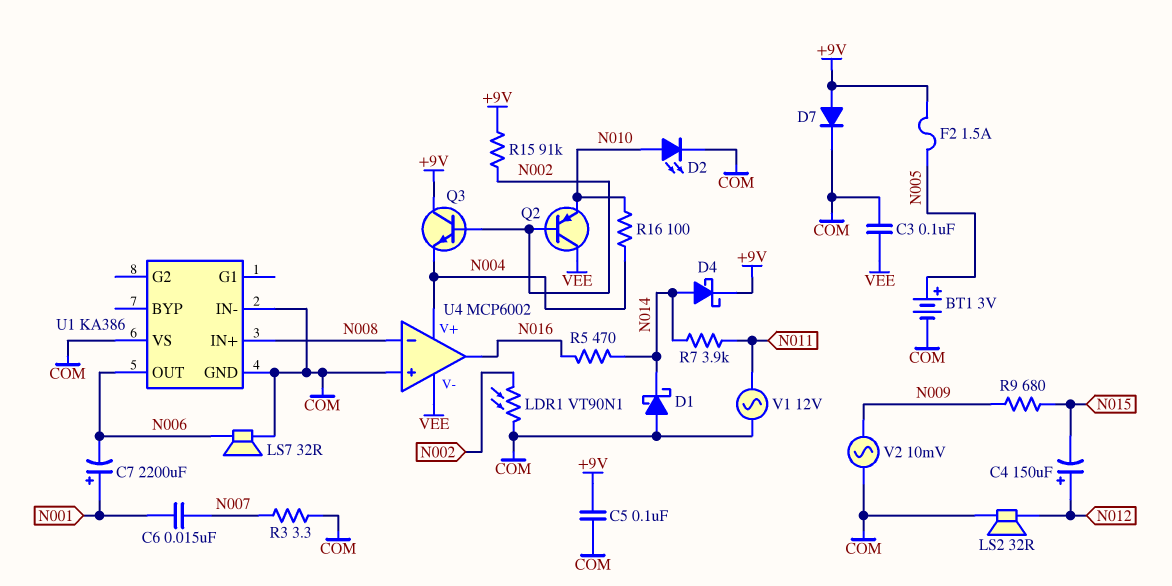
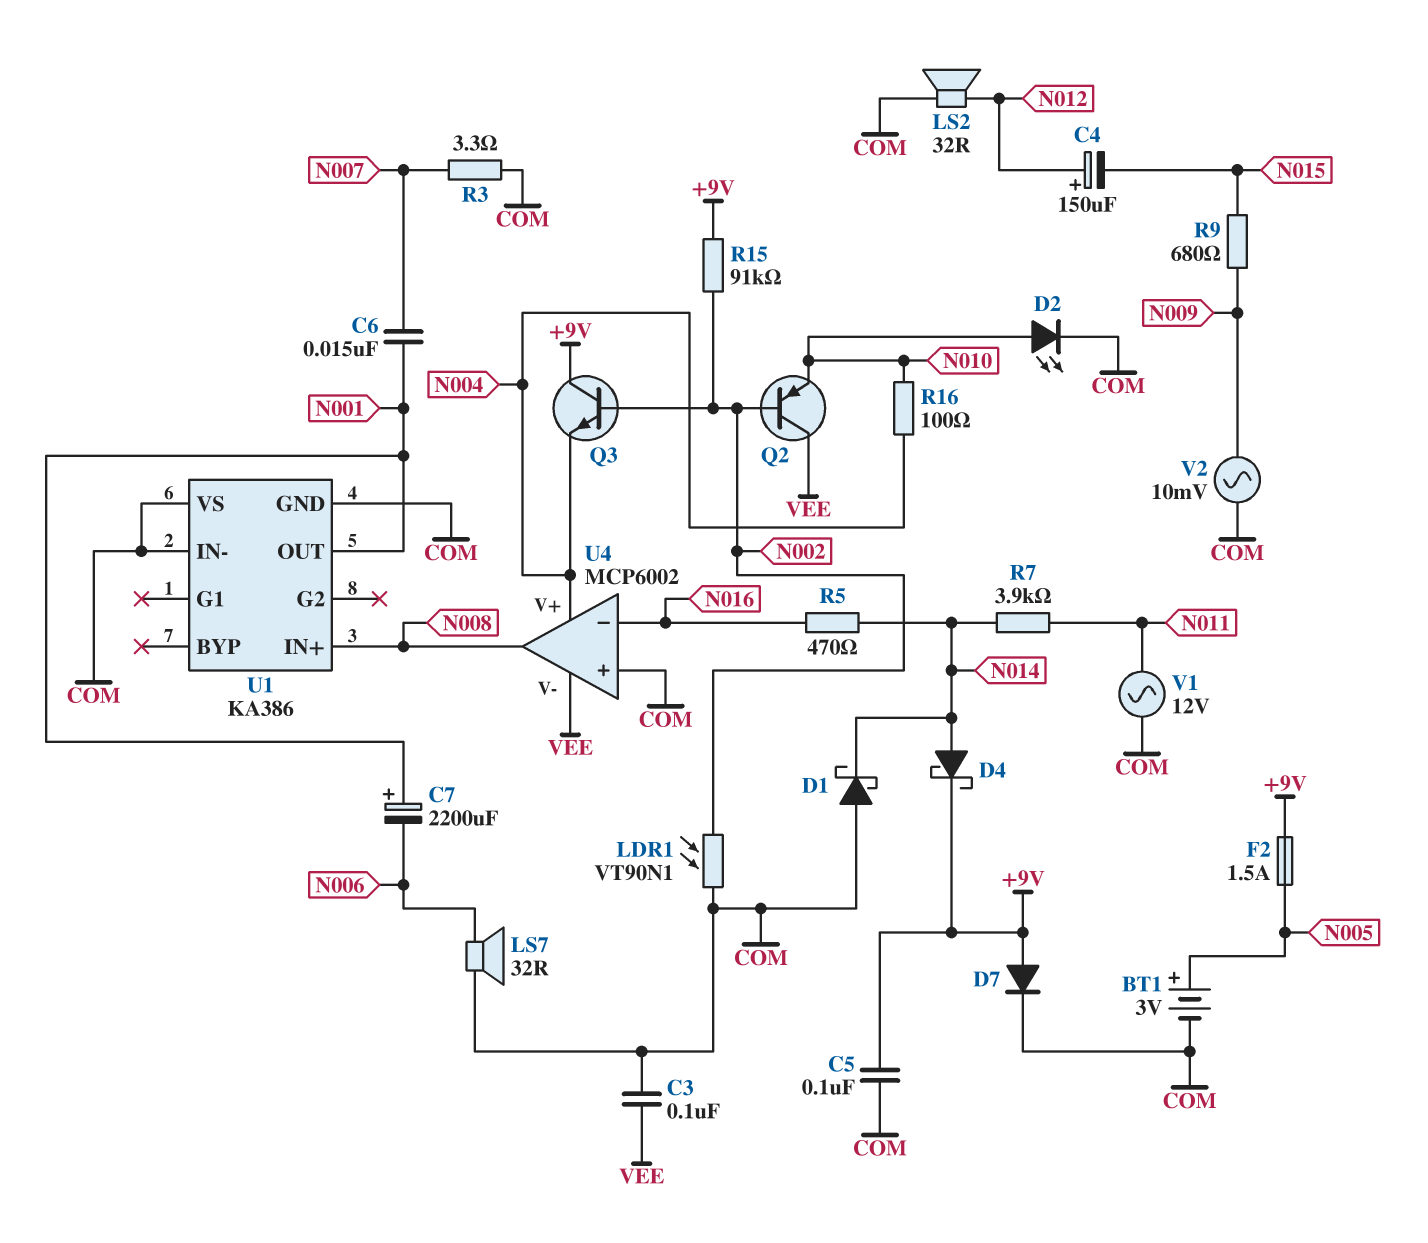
U1 pin OUT: N006 -> N001
U4 pin in-: N008 -> N016
U4 pin out: N016 -> N008

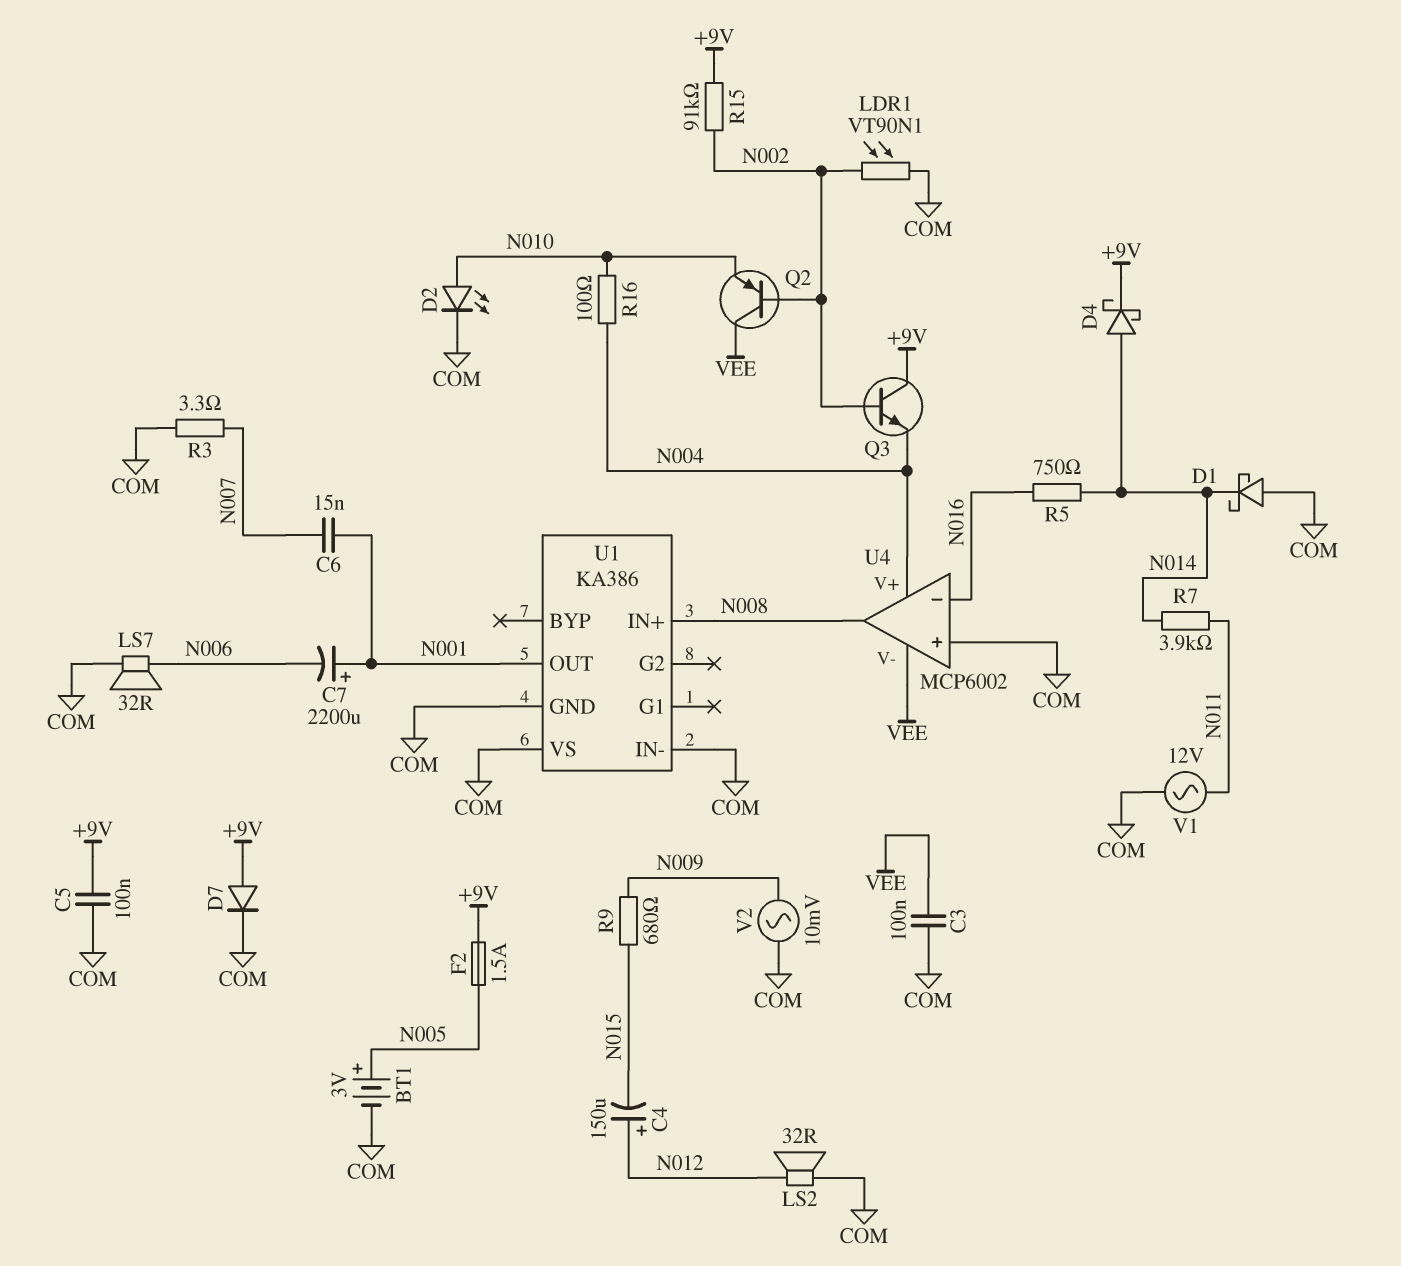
R5: 470 (N014, N016) -> 750 (N014, N016)

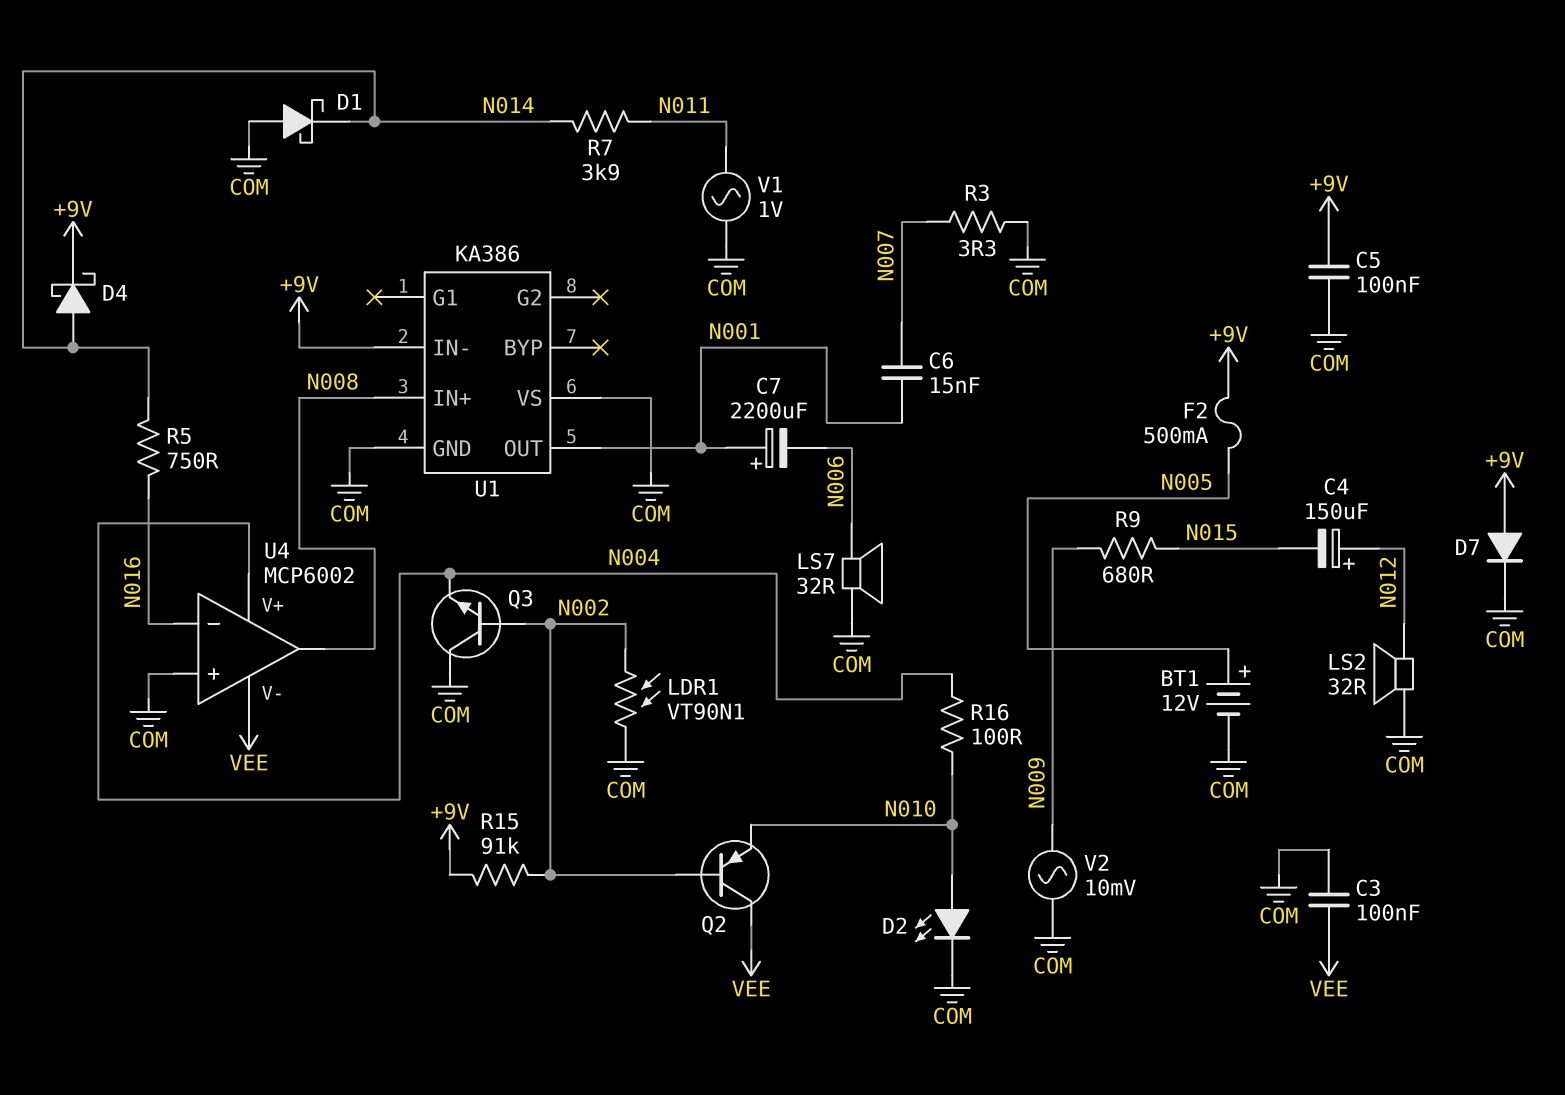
BT1: 3V (plus N005, minus COM) -> 12V (plus N005, minus COM)
F2: 1.5A (+9V, N005) -> 500mA (+9V, N005)
Q3: NPN (B N002, C +9V, E N004) -> NPN (B N002, C COM, E N004)
U1 pin IN-: COM -> +9V
V1: AC 12V (COM, N011) -> AC 1V (COM, N011)

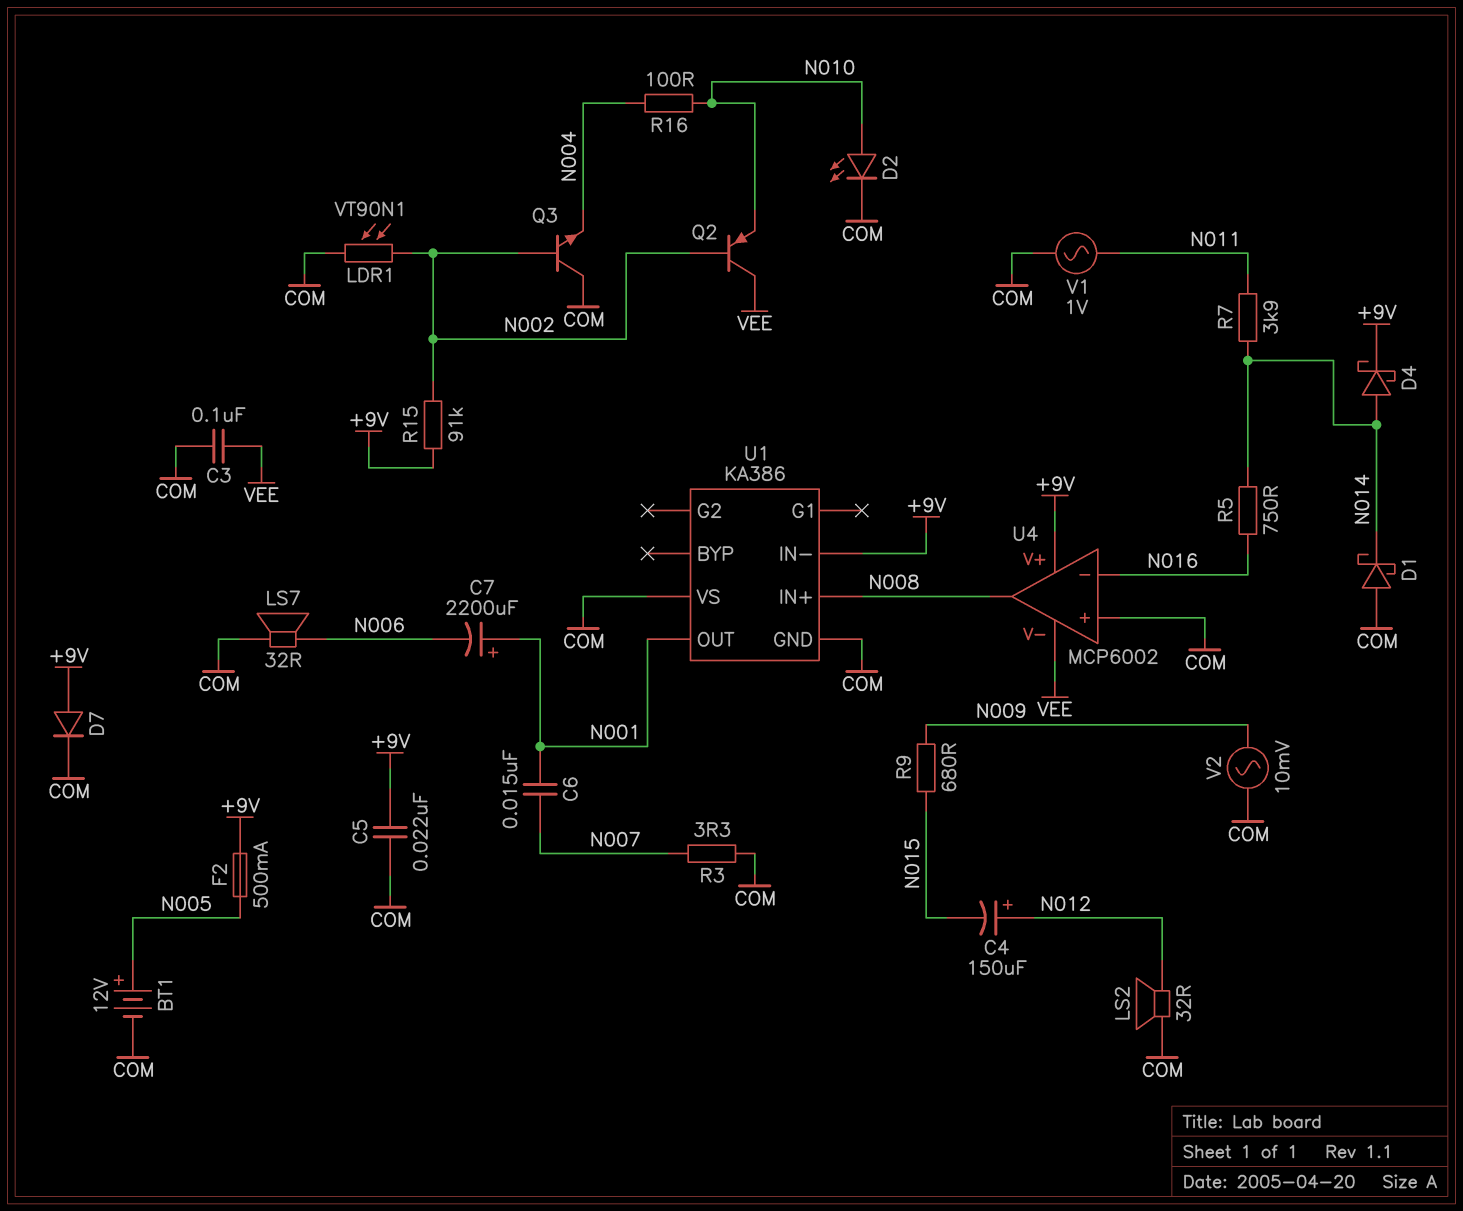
C5: 100nF (+9V, COM) -> 22nF (+9V, COM)
U4 pin V+: N004 -> +9V

